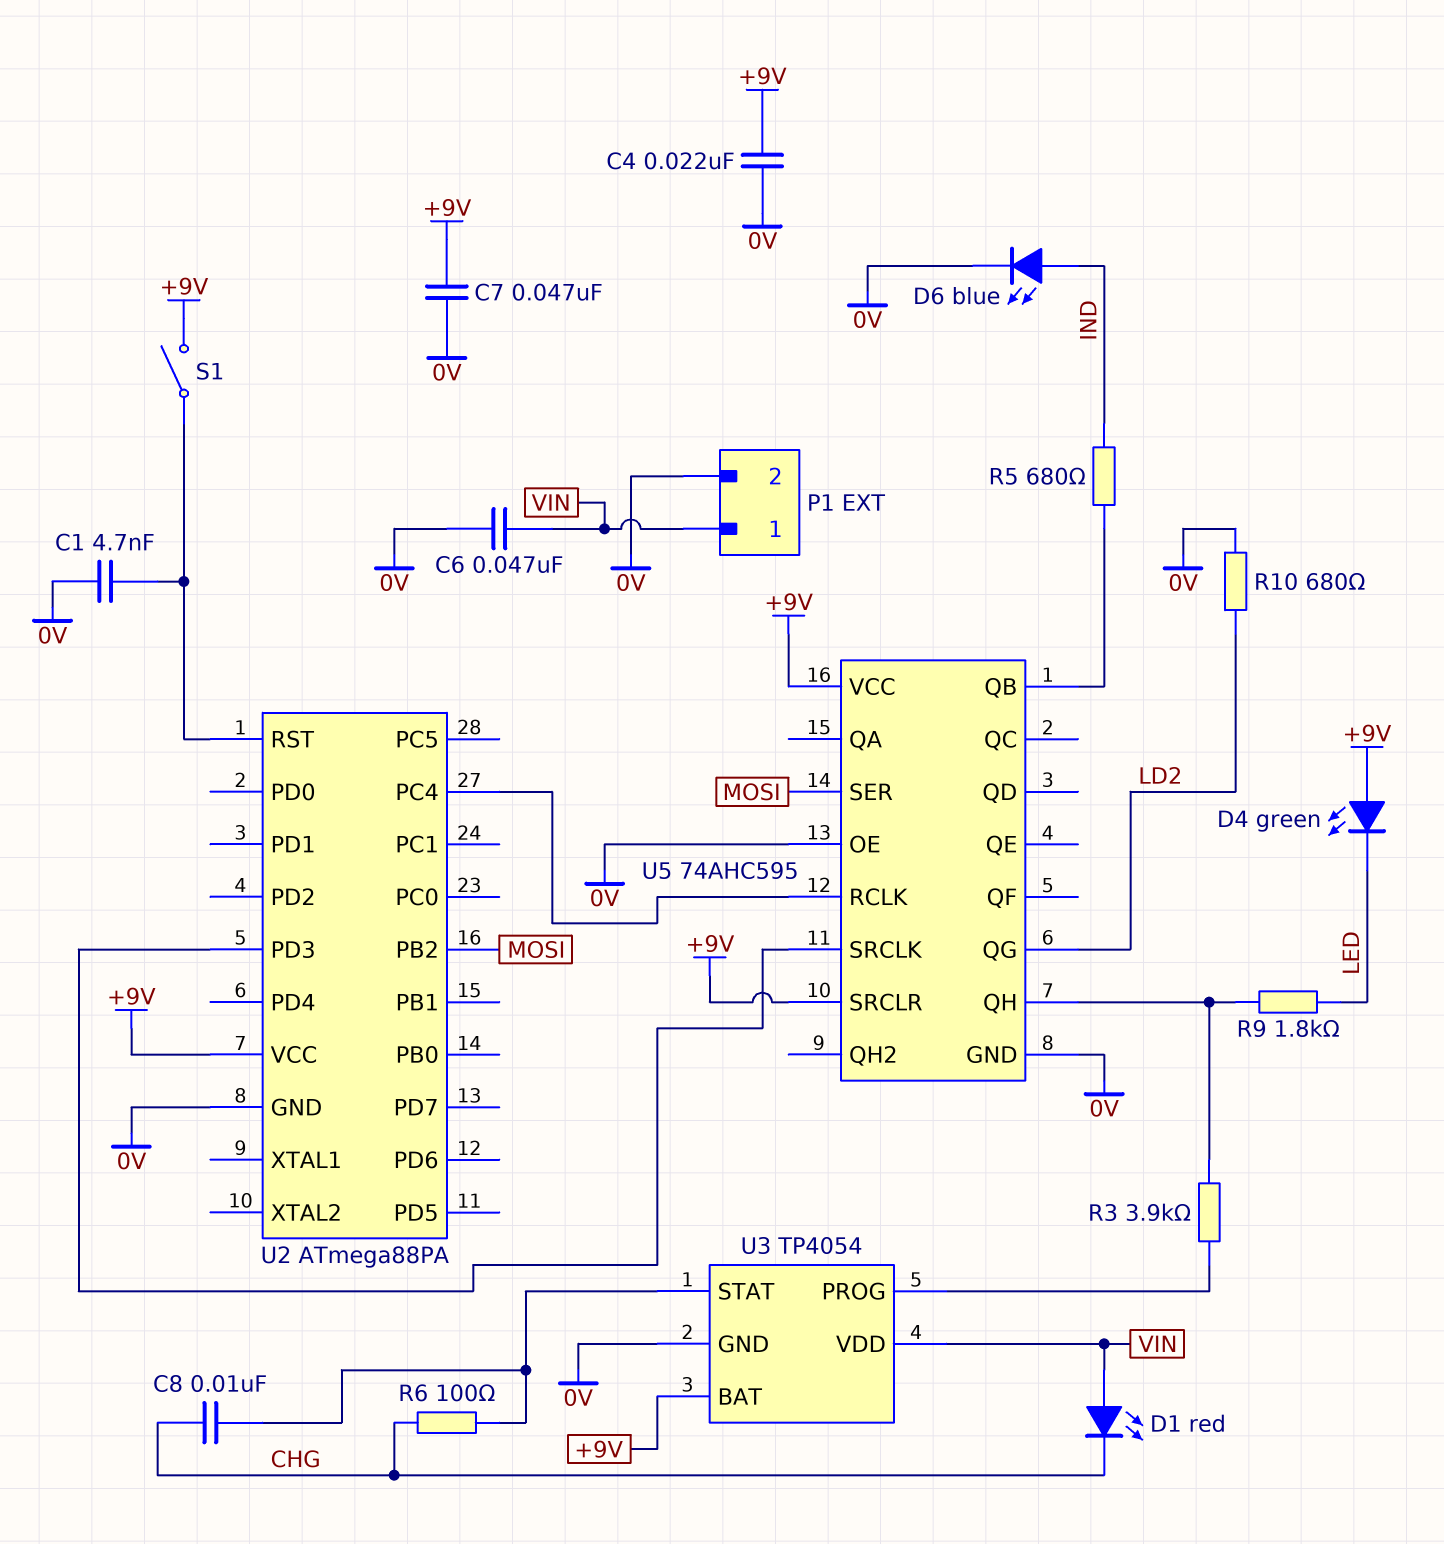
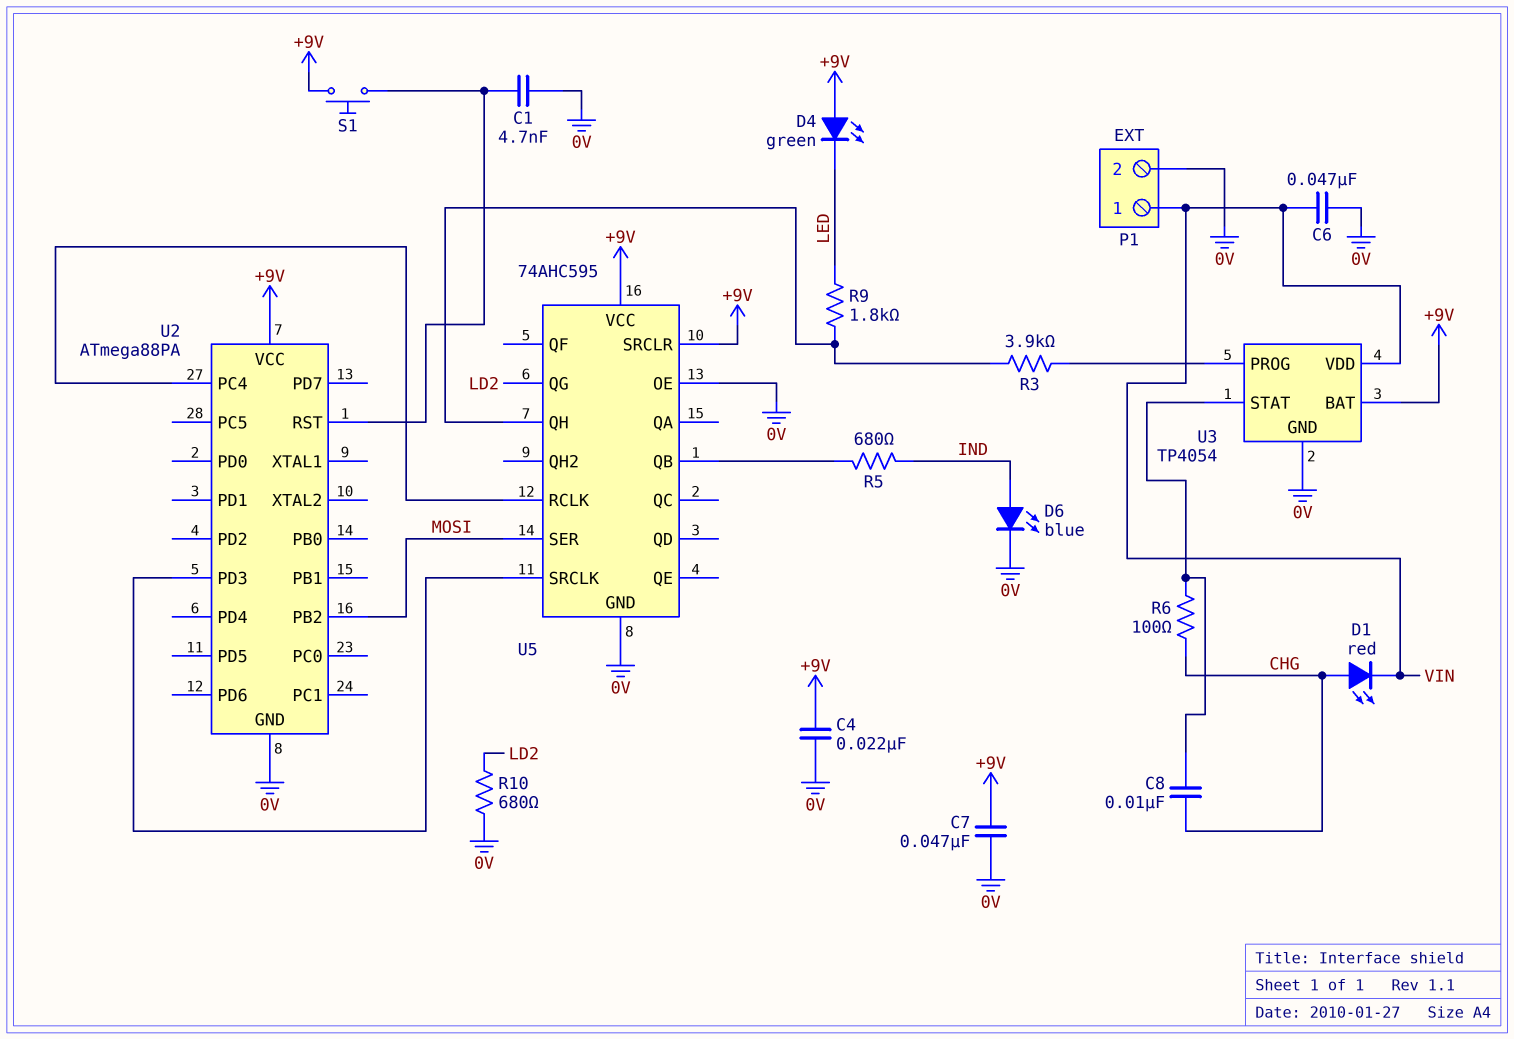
D1: LED red (A VIN, K CHG) -> LED red (A CHG, K VIN)
S1: switch (+9V, U2/RST) -> button (+9V, U2/RST)

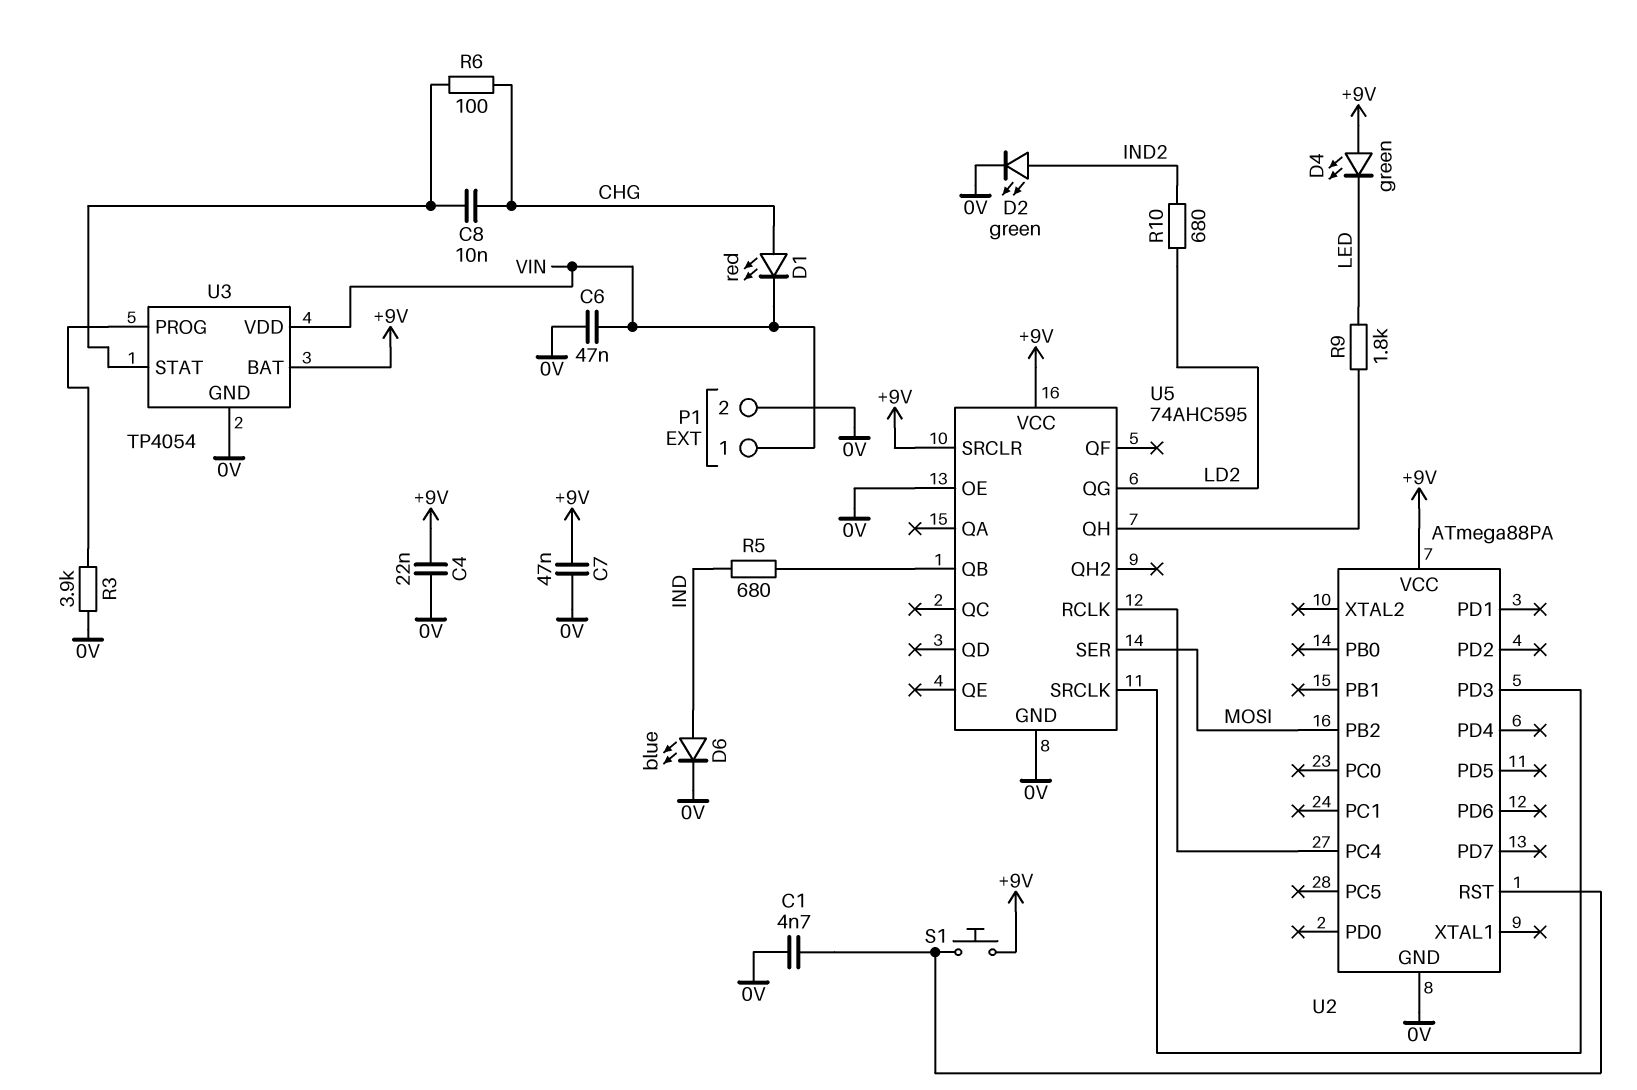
D2: none -> LED green (A IND2, K 0V)
R3: 3.9k (U3/PROG, U5/QH) -> 3.9k (0V, U3/PROG)
R10: 680 (0V, LD2) -> 680 (IND2, LD2)

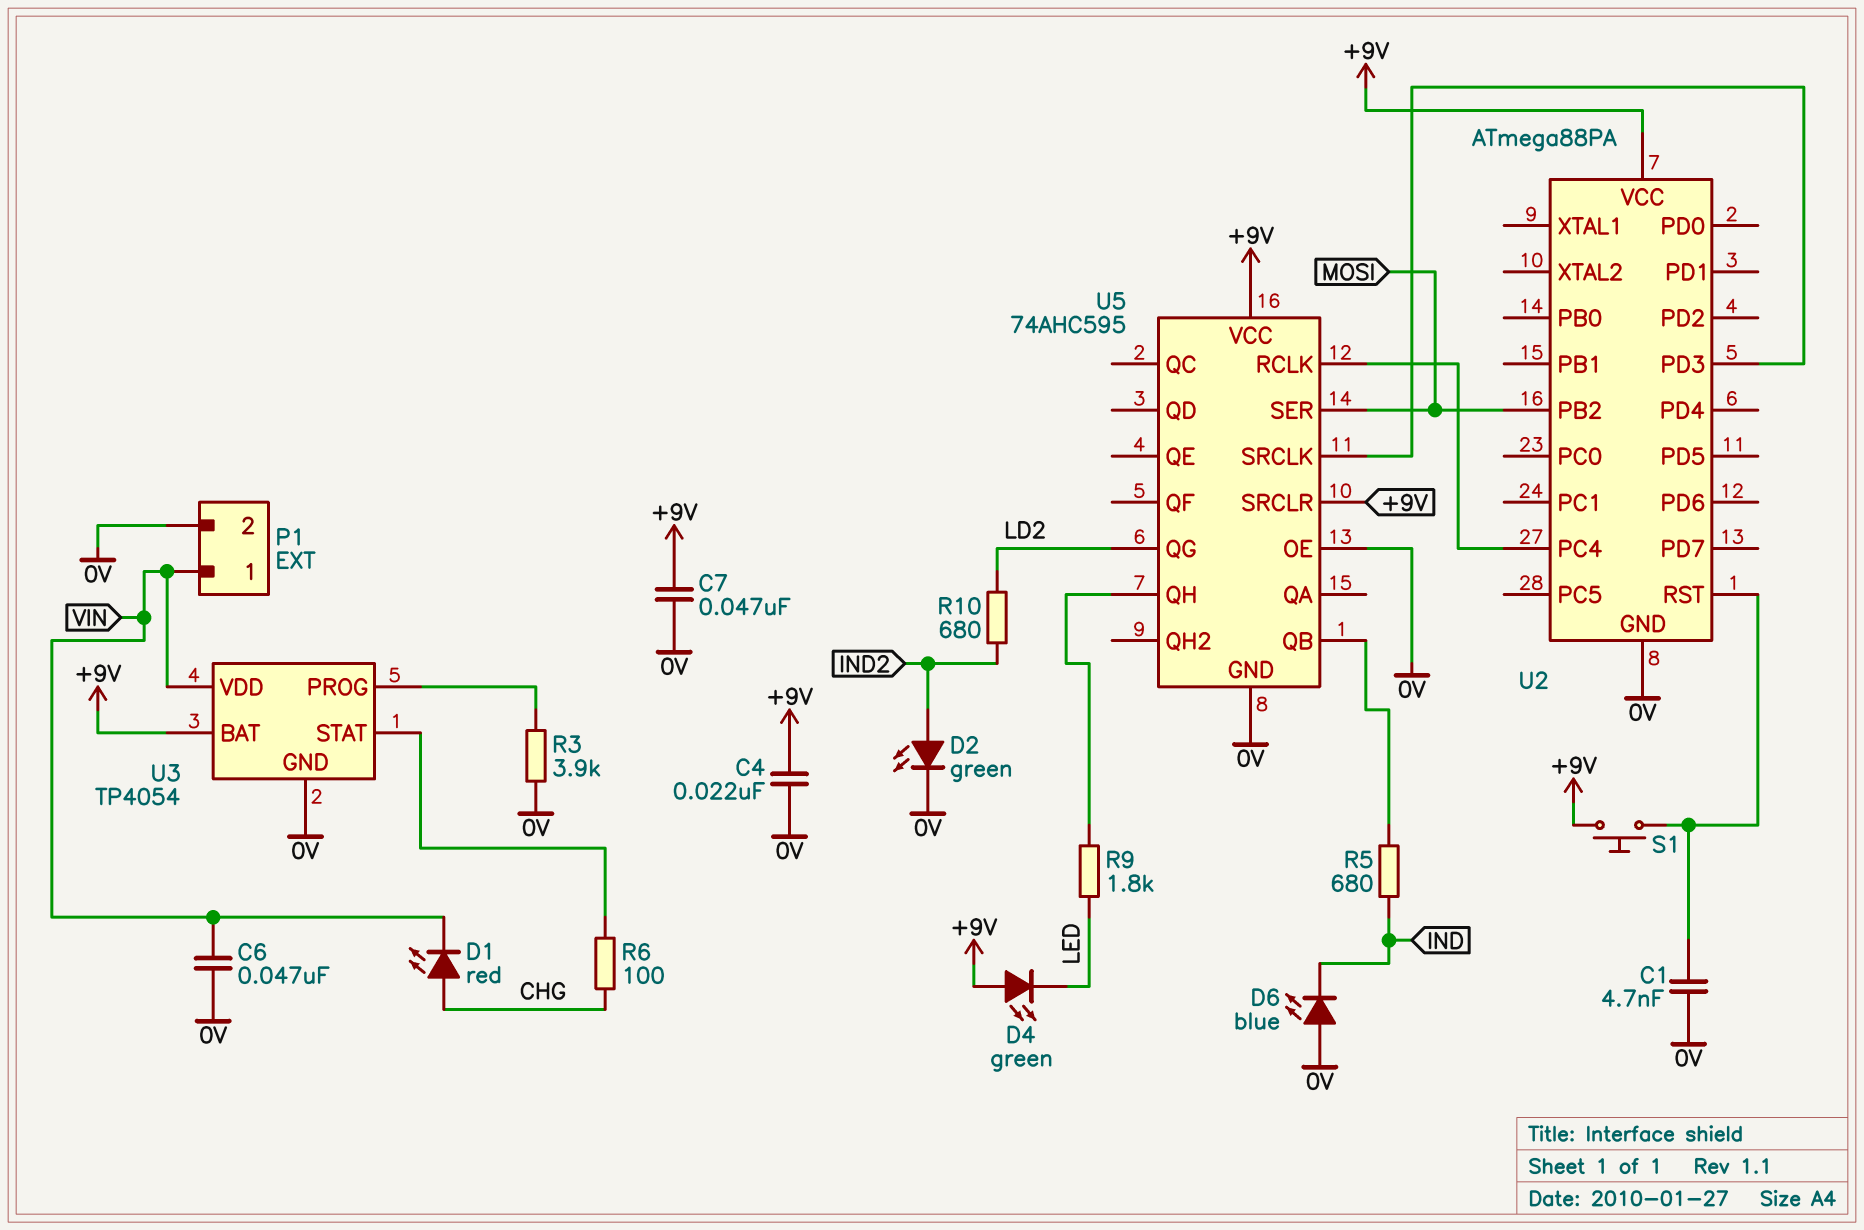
C8: 10nF (CHG, U3/STAT) -> none
D6: LED blue (A IND, K 0V) -> LED blue (A 0V, K IND)

